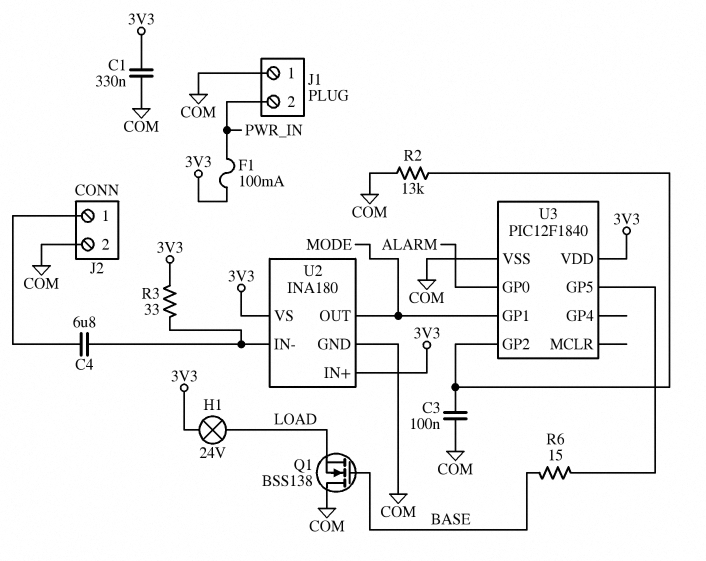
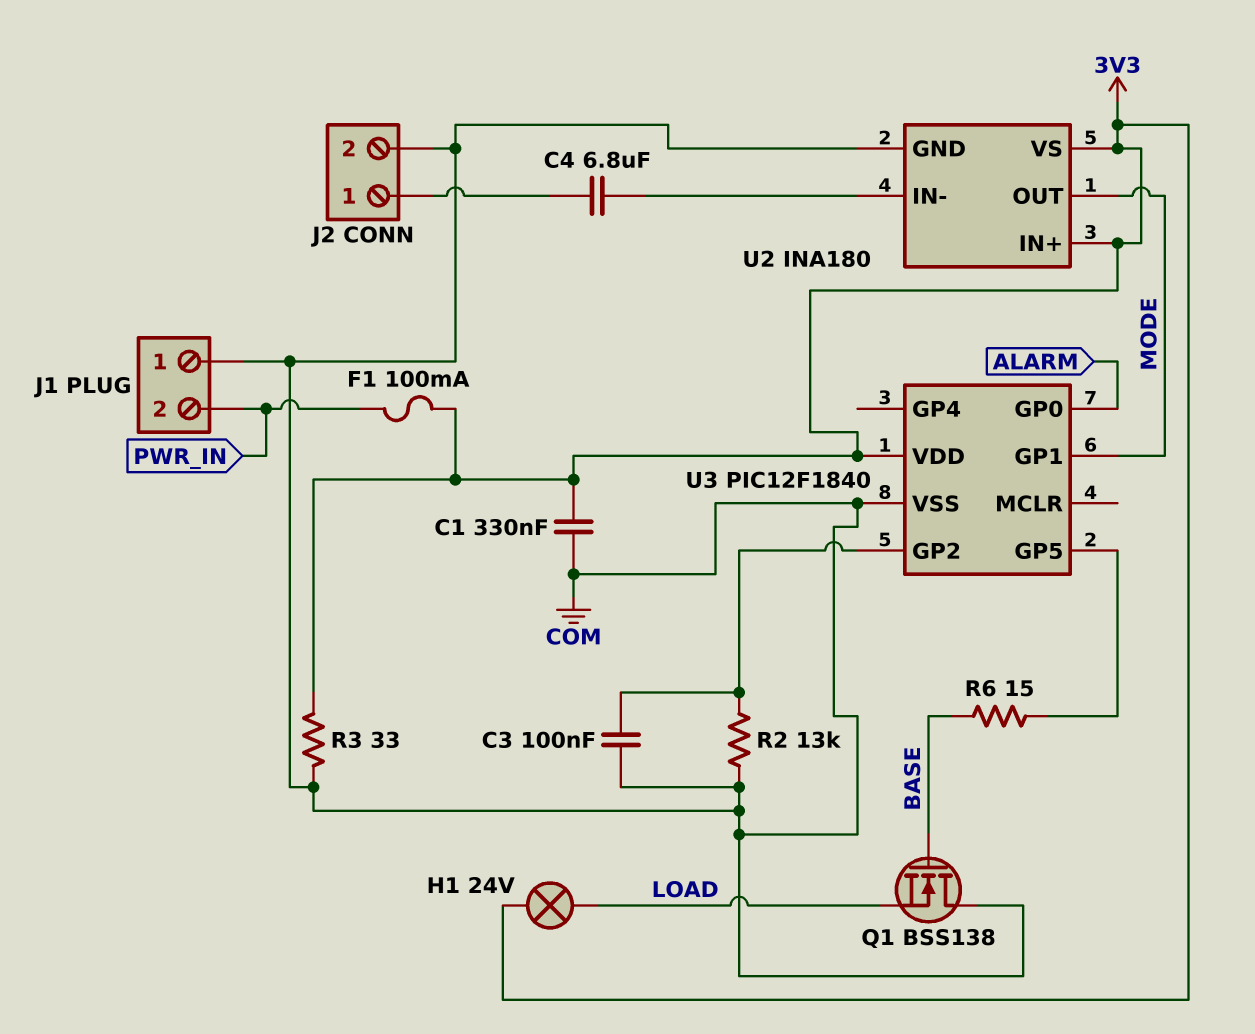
R3: 33 (3V3, U2/IN-) -> 33 (3V3, COM)

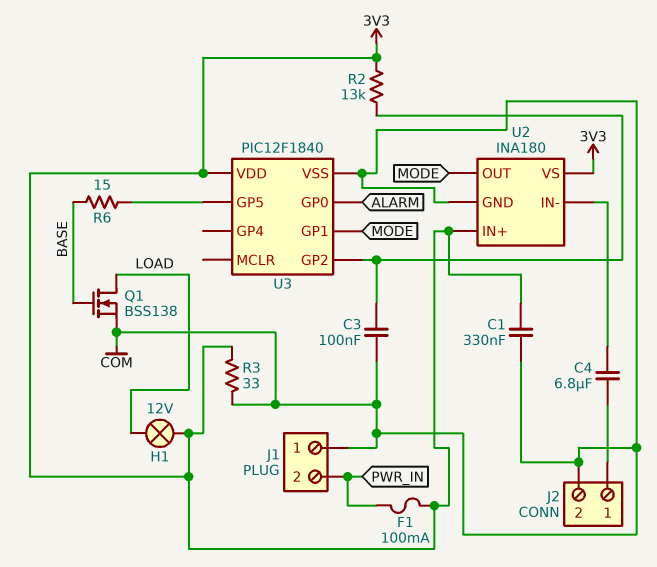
H1: lamp 24V (3V3, LOAD) -> lamp 12V (3V3, LOAD)
Q1: NMOS BSS138 (G BASE, D COM, S LOAD) -> NMOS BSS138 (G BASE, D LOAD, S COM)
R2: 13k (COM, U3/GP2) -> 13k (3V3, U3/GP2)

